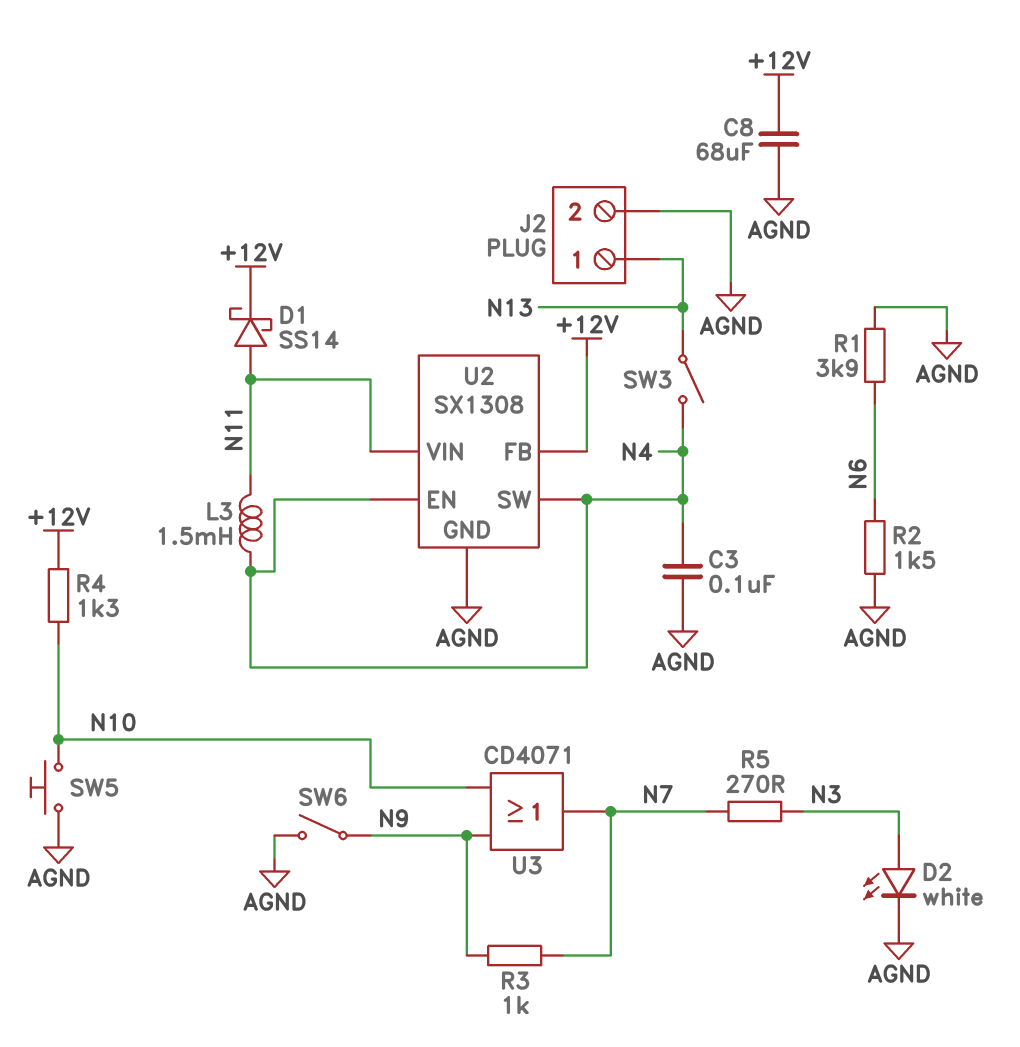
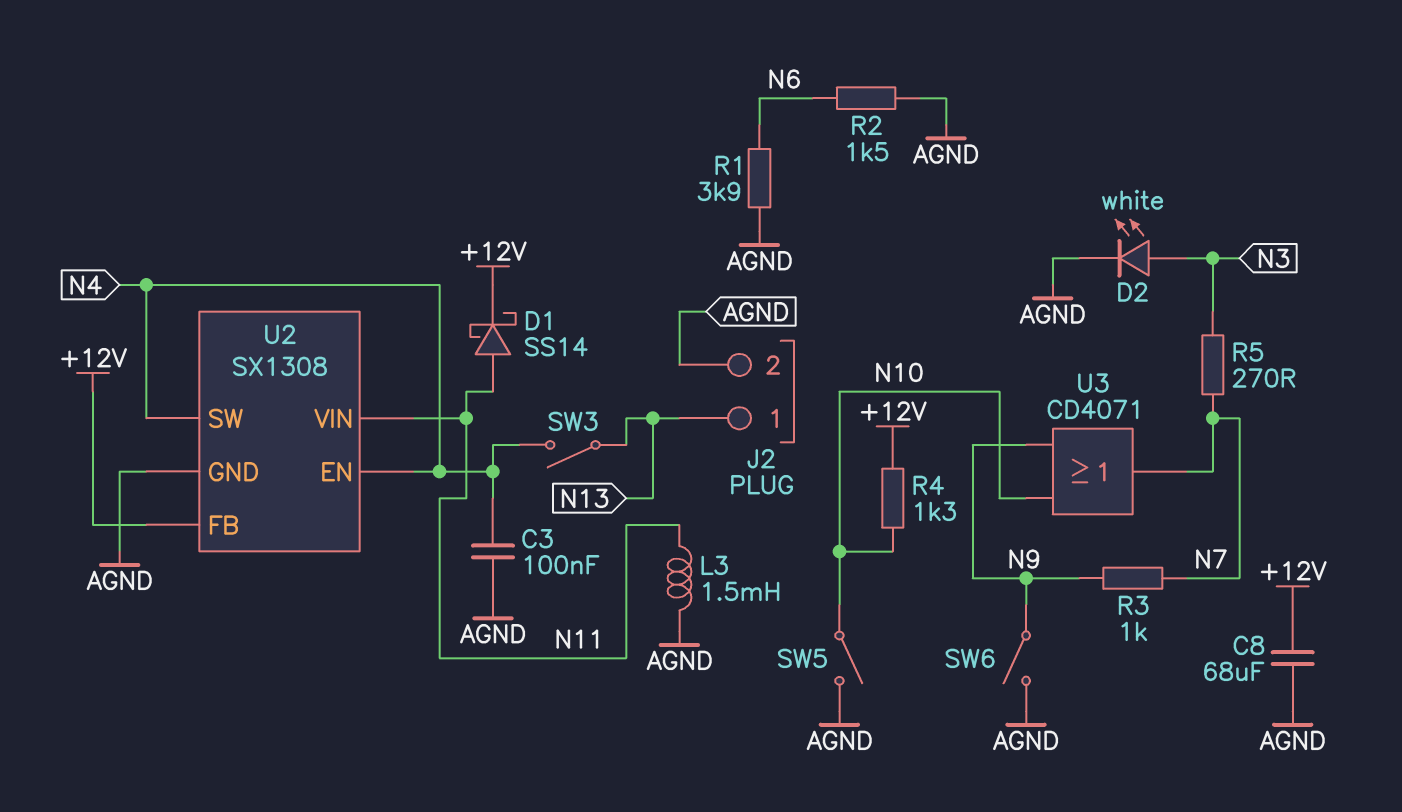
L3: 1.5mH (N4, N11) -> 1.5mH (AGND, N11)
SW5: button (AGND, N10) -> switch (AGND, N10)

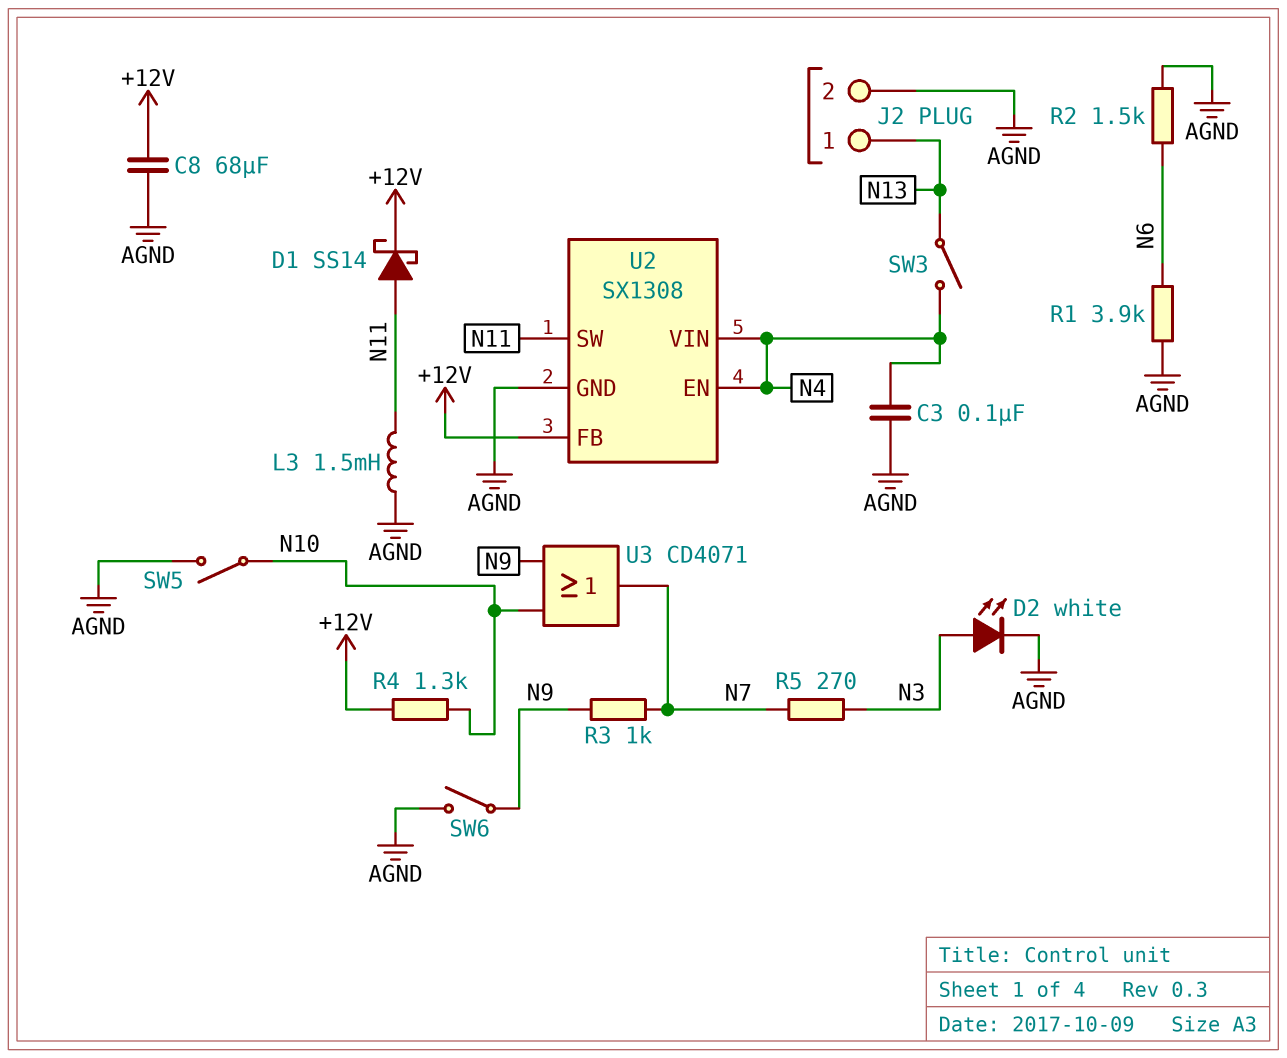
U2 pin SW: N4 -> N11
U2 pin VIN: N11 -> N4

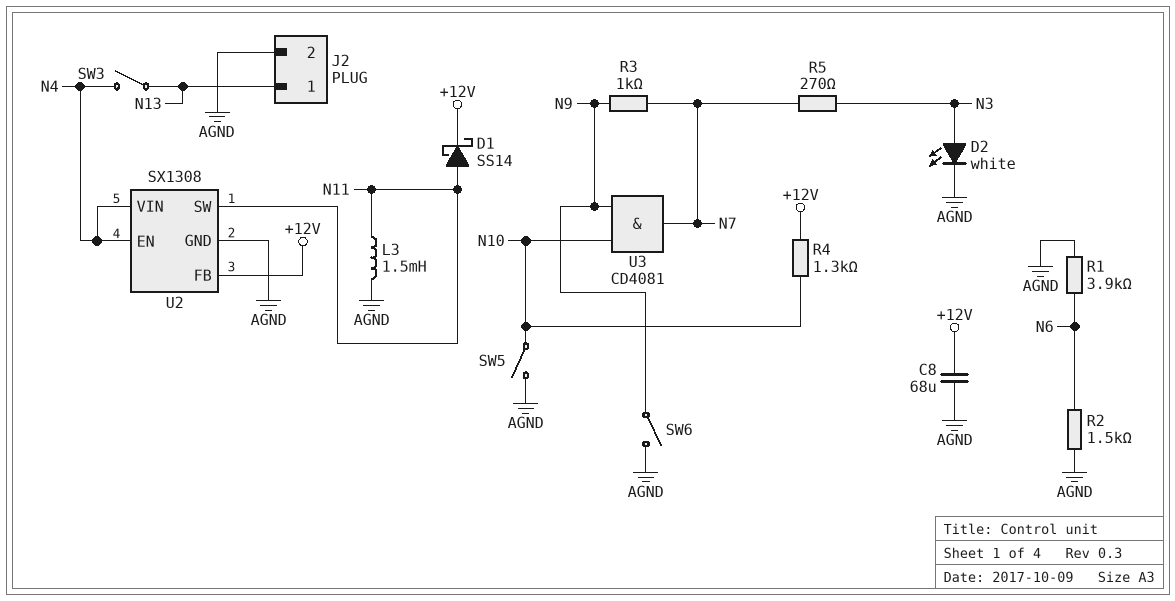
C3: 100nF (AGND, N4) -> none
U3: OR CD4071 (in N9, in N10, out N7) -> AND CD4081 (in N9, in N10, out N7)

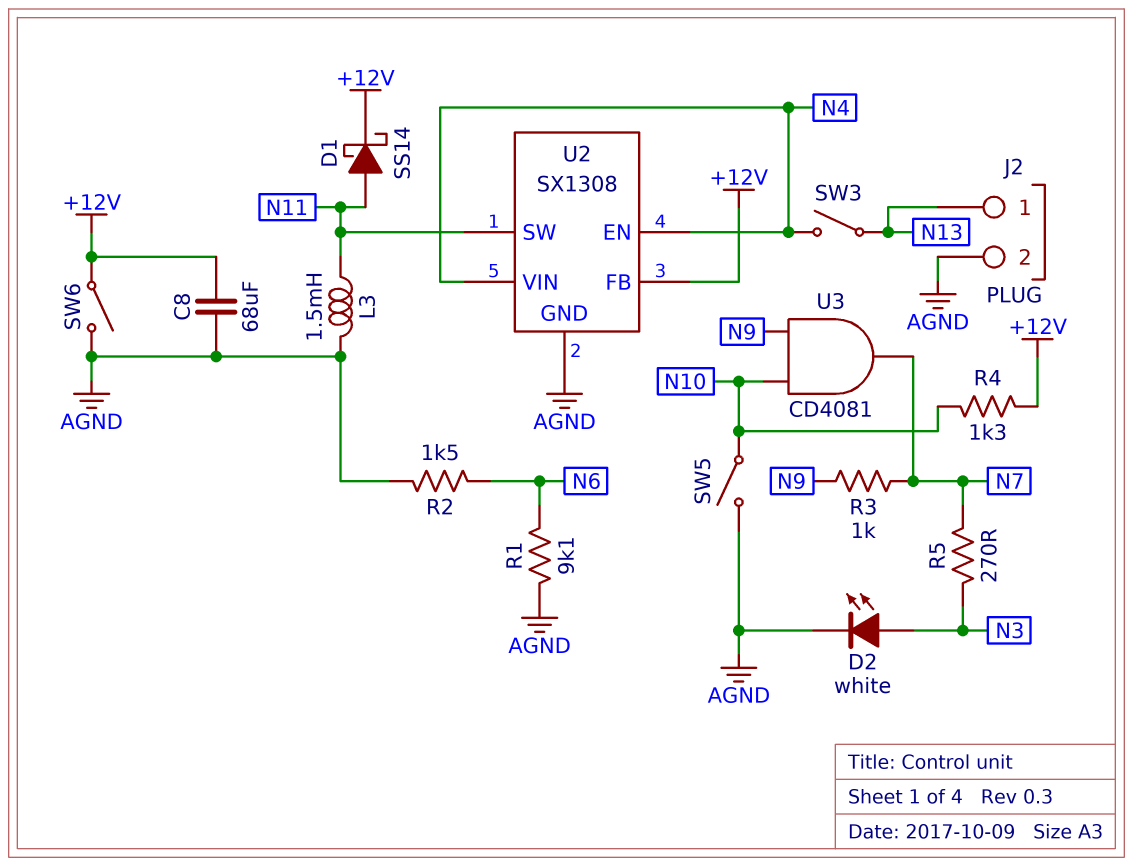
R1: 3.9k (AGND, N6) -> 9.1k (AGND, N6)
SW6: switch (AGND, N9) -> switch (+12V, AGND)

